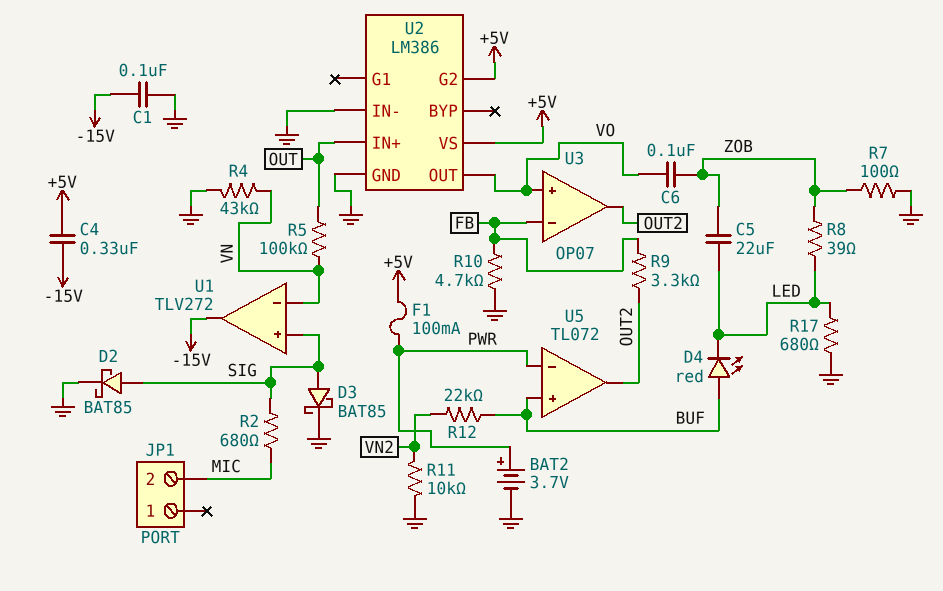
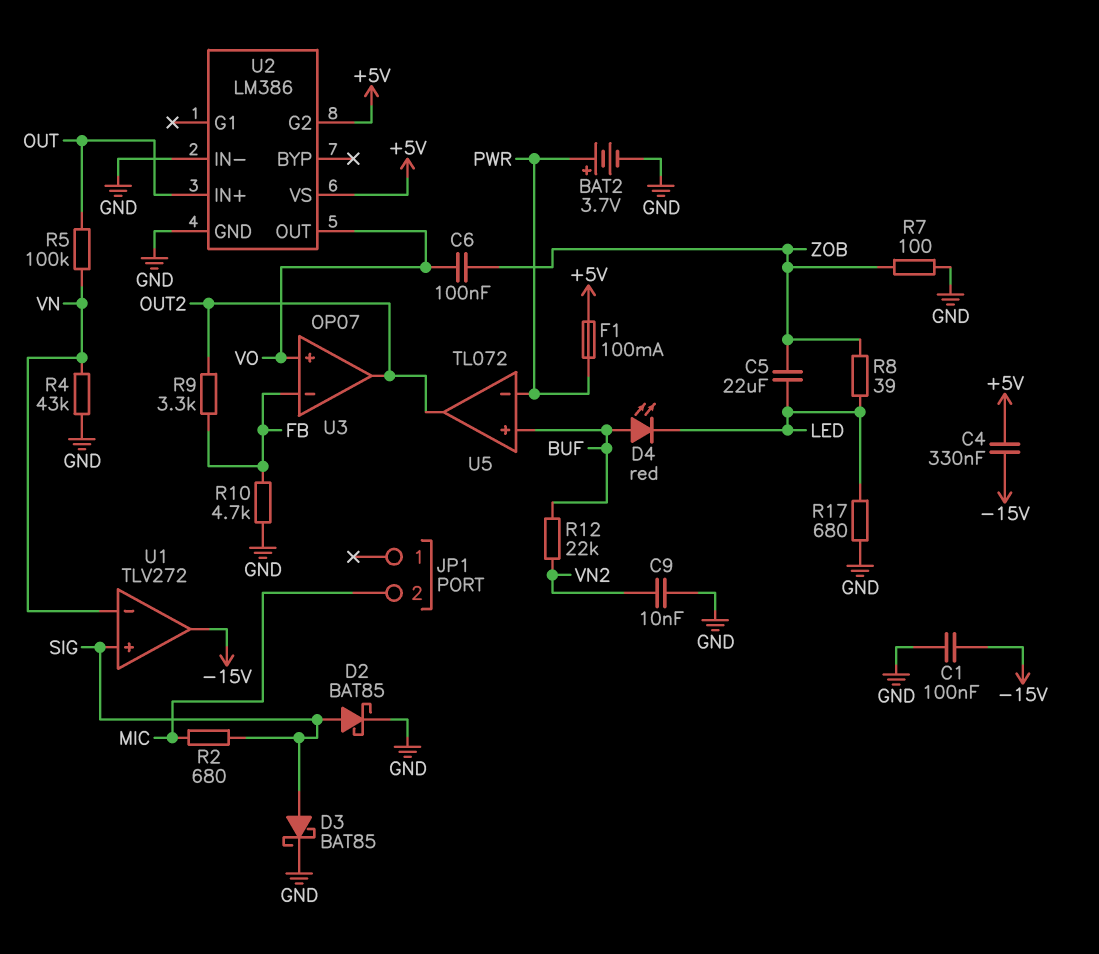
C9: none -> 10nF (GND, VN2)
R11: 10k (GND, VN2) -> none

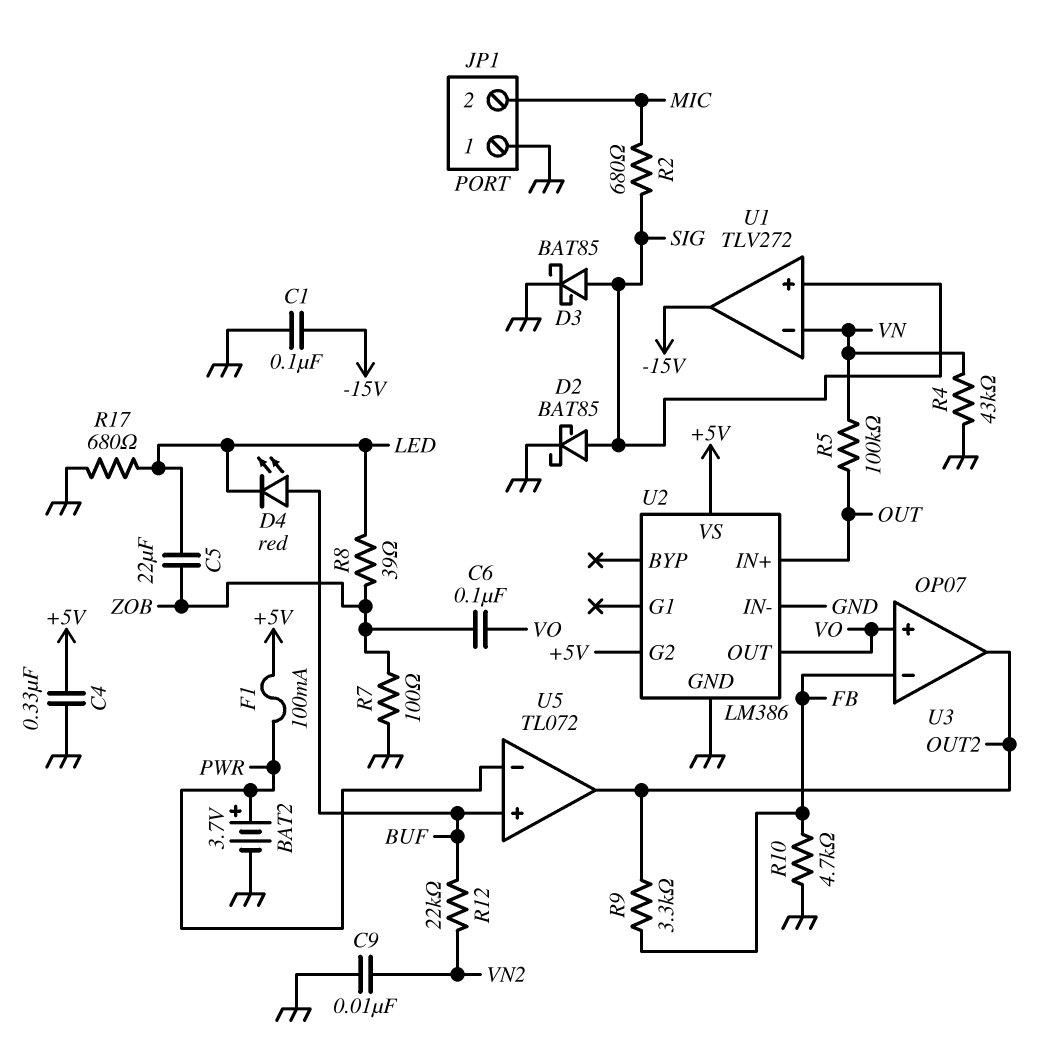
C4: 330nF (+5V, -15V) -> 330nF (+5V, GND)
JP1 pin 1: none -> GND

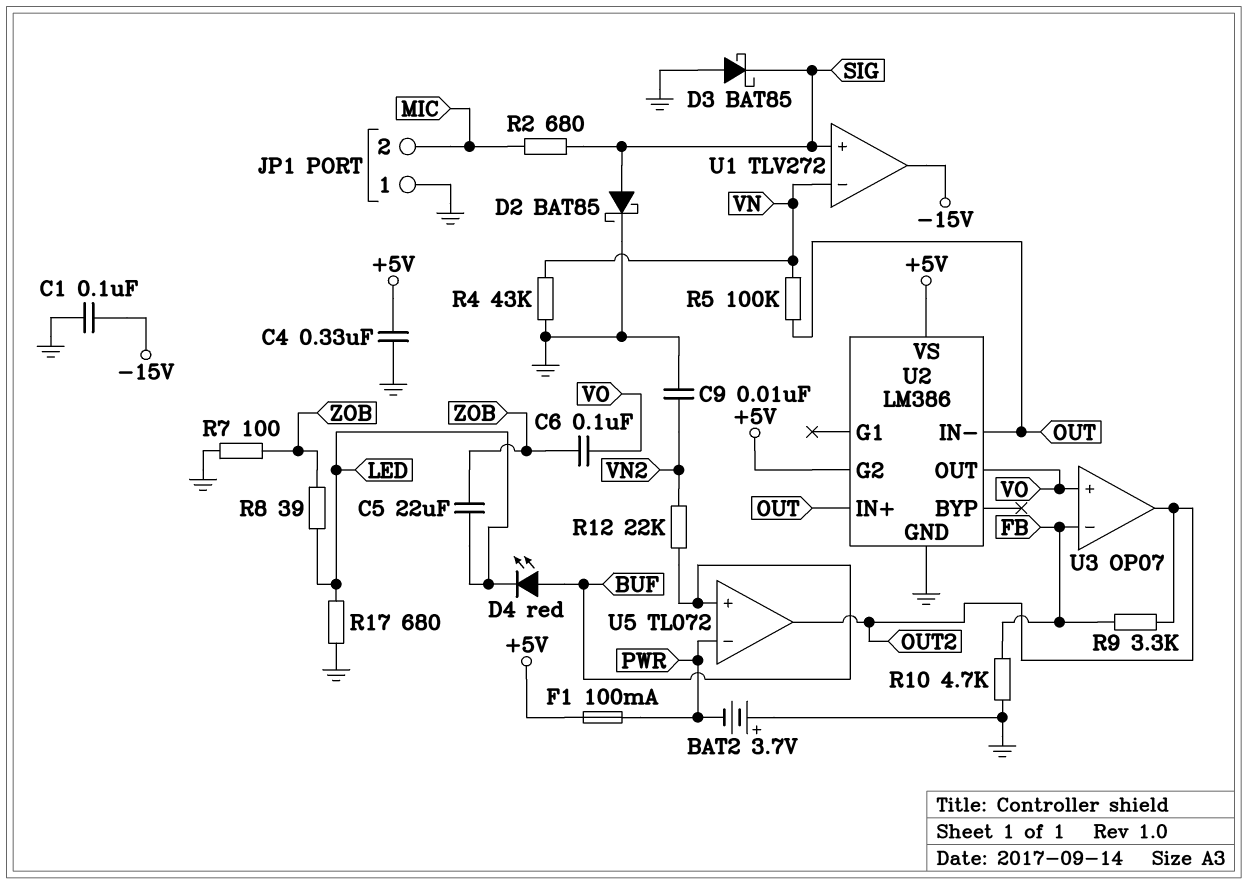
BAT2: 3.7V (plus PWR, minus GND) -> 3.7V (plus GND, minus PWR)
D3: schottky BAT85 (A SIG, K GND) -> schottky BAT85 (A GND, K SIG)
U2 pin IN-: GND -> OUT

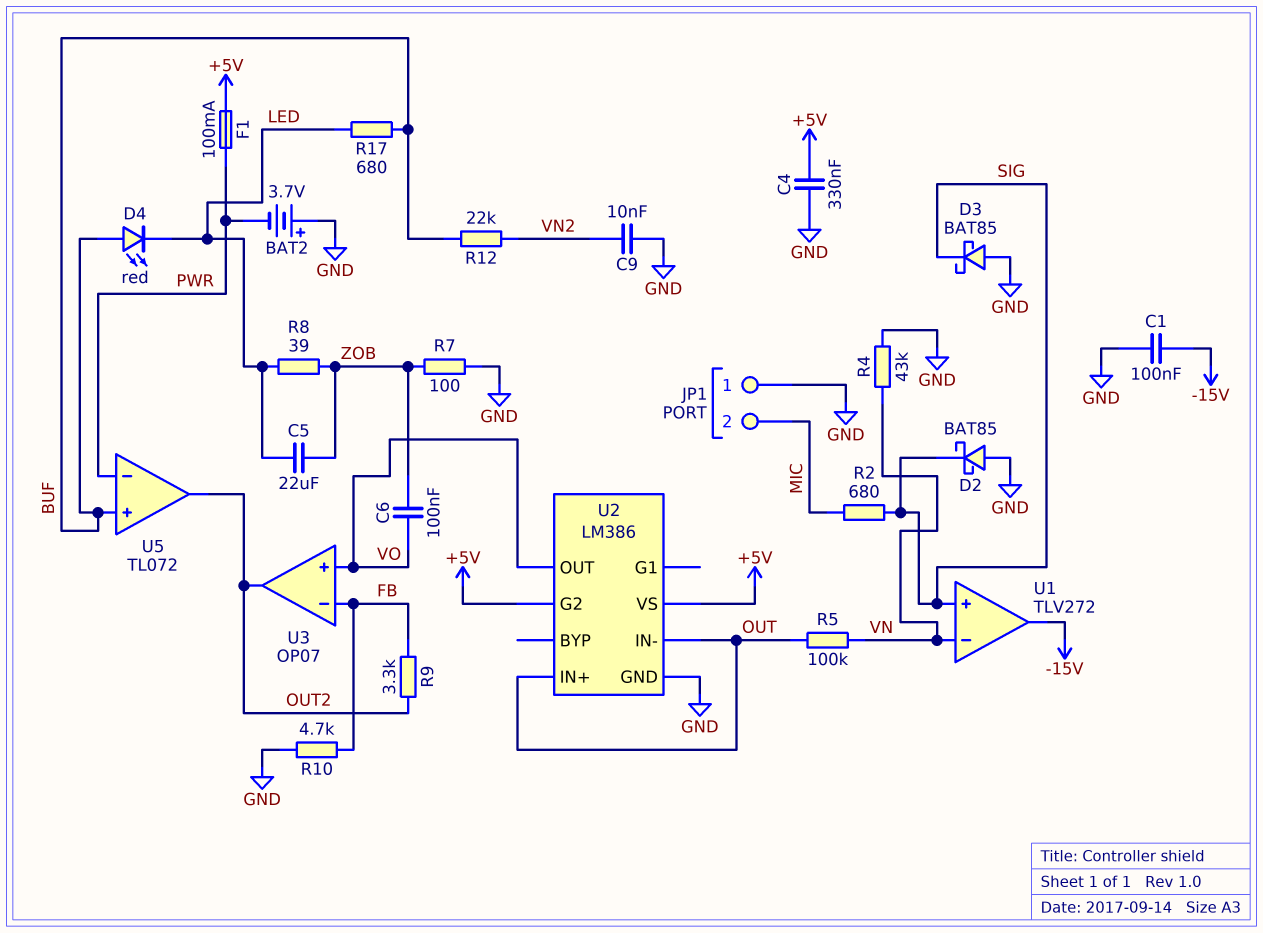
D2: schottky BAT85 (A SIG, K GND) -> schottky BAT85 (A GND, K SIG)
R17: 680 (GND, LED) -> 680 (BUF, LED)

